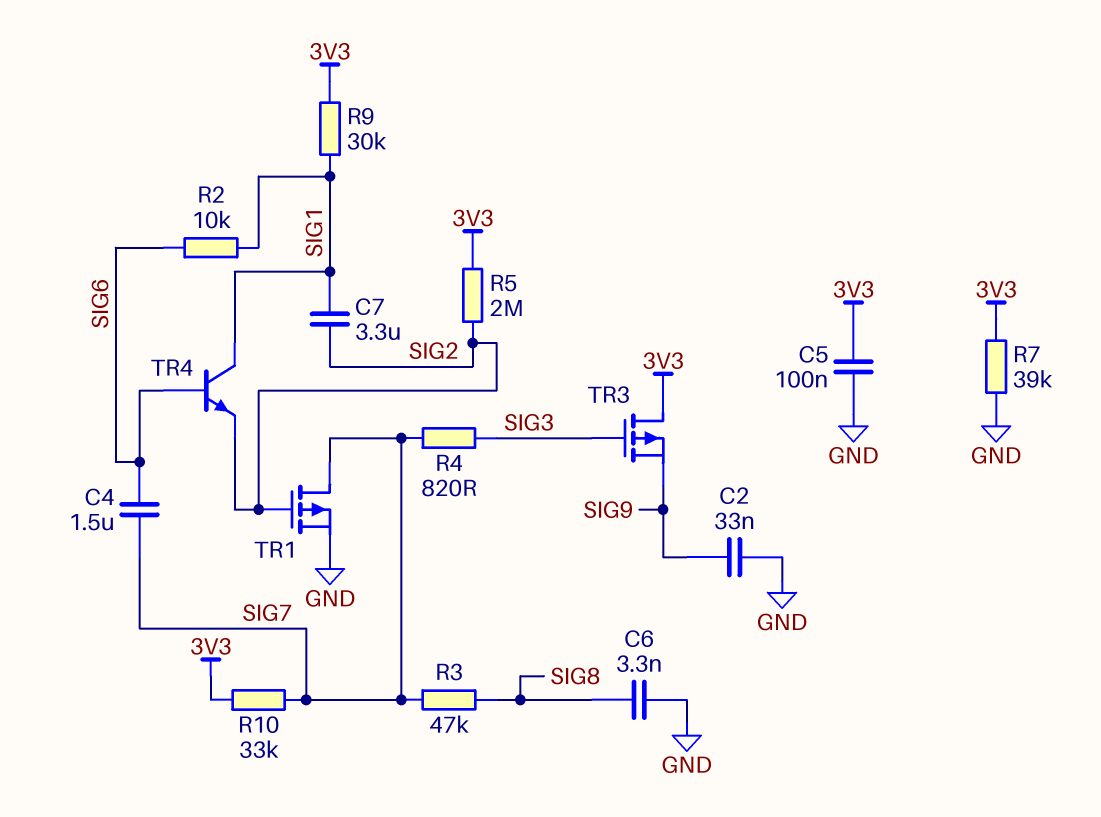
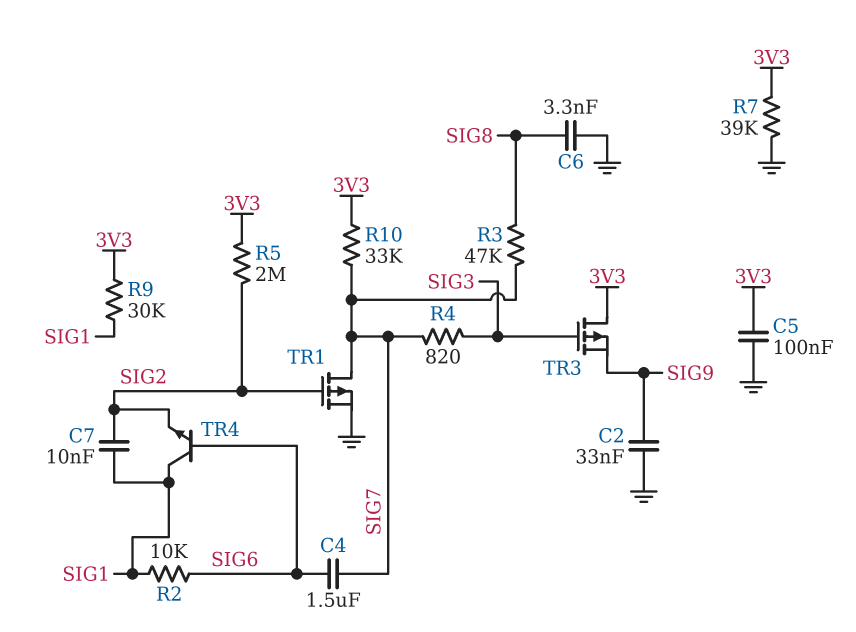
C7: 3.3uF (SIG1, SIG2) -> 10nF (SIG1, SIG2)

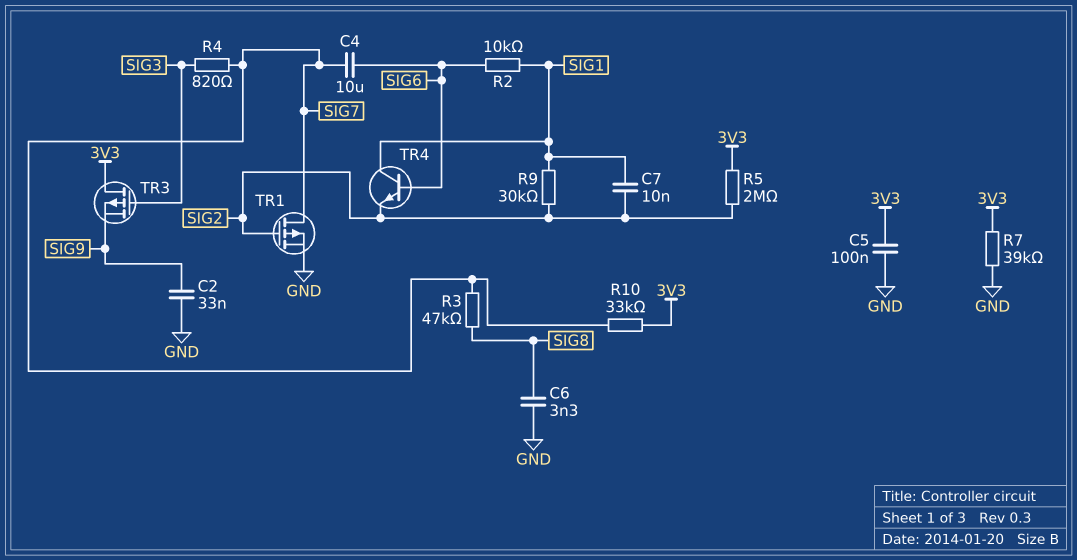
C4: 1.5uF (SIG6, SIG7) -> 10uF (SIG6, SIG7)
R9: 30k (3V3, SIG1) -> 30k (SIG1, SIG2)

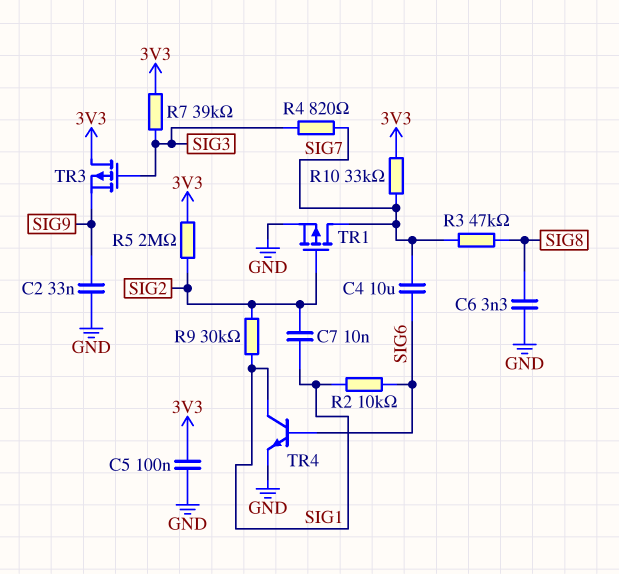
R7: 39k (3V3, GND) -> 39k (3V3, SIG3)
TR4: NPN (B SIG6, C SIG1, E SIG2) -> NPN (B SIG6, C SIG1, E GND)

